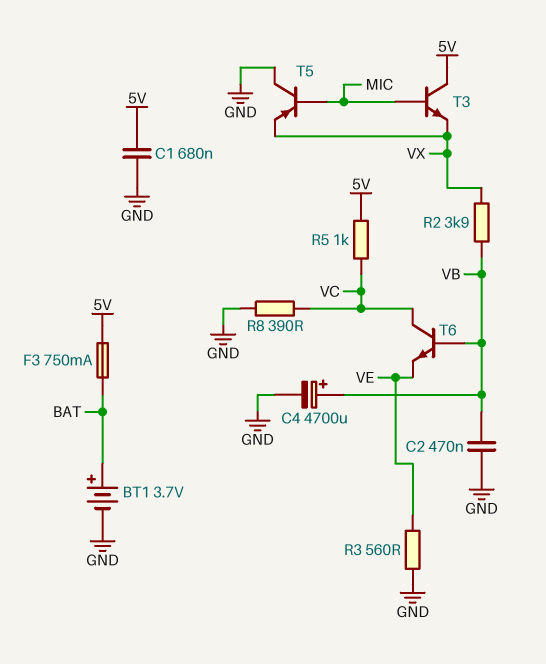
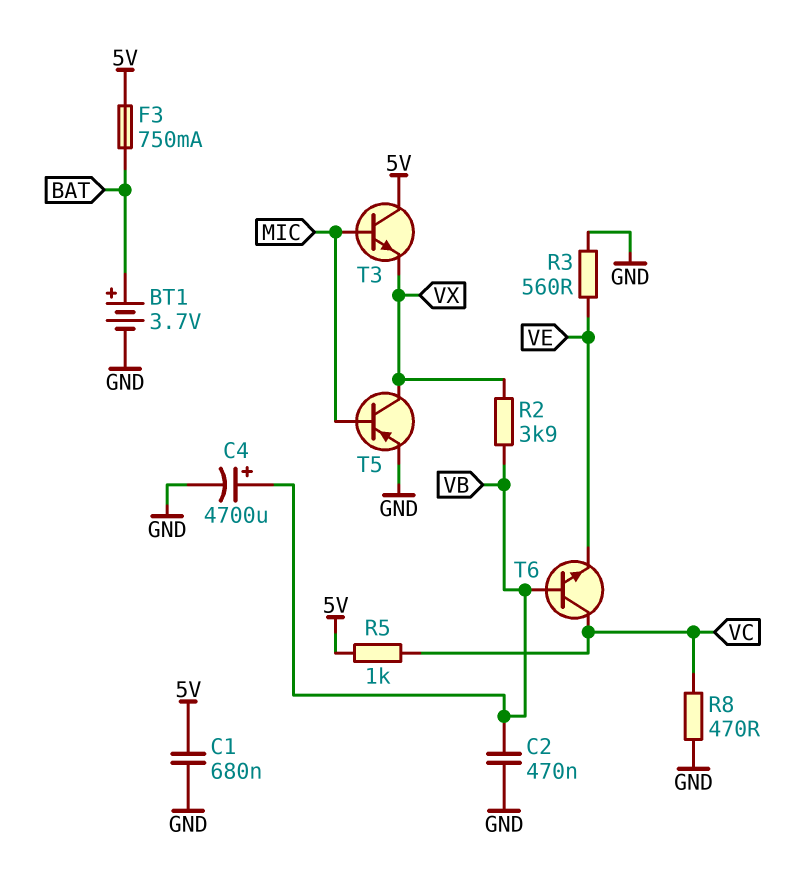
R8: 390 (GND, VC) -> 470 (GND, VC)
T5: PNP (B MIC, C GND, E VX) -> PNP (B MIC, C VX, E GND)

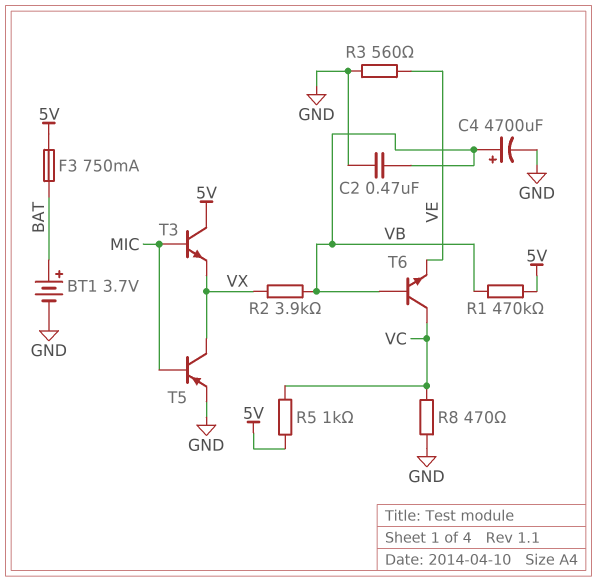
C1: 680nF (5V, GND) -> none
R1: none -> 470k (5V, VB)

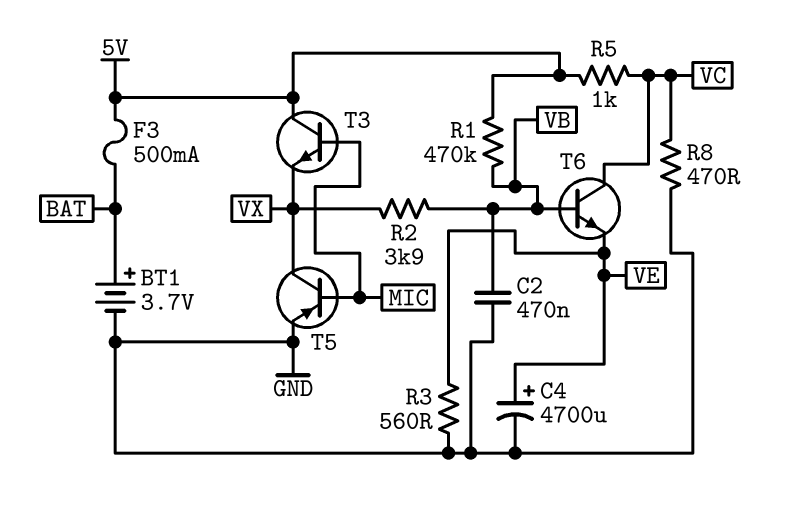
C4: 4700uF (plus VB, minus GND) -> 4700uF (plus VE, minus GND)
F3: 750mA (5V, BAT) -> 500mA (5V, BAT)

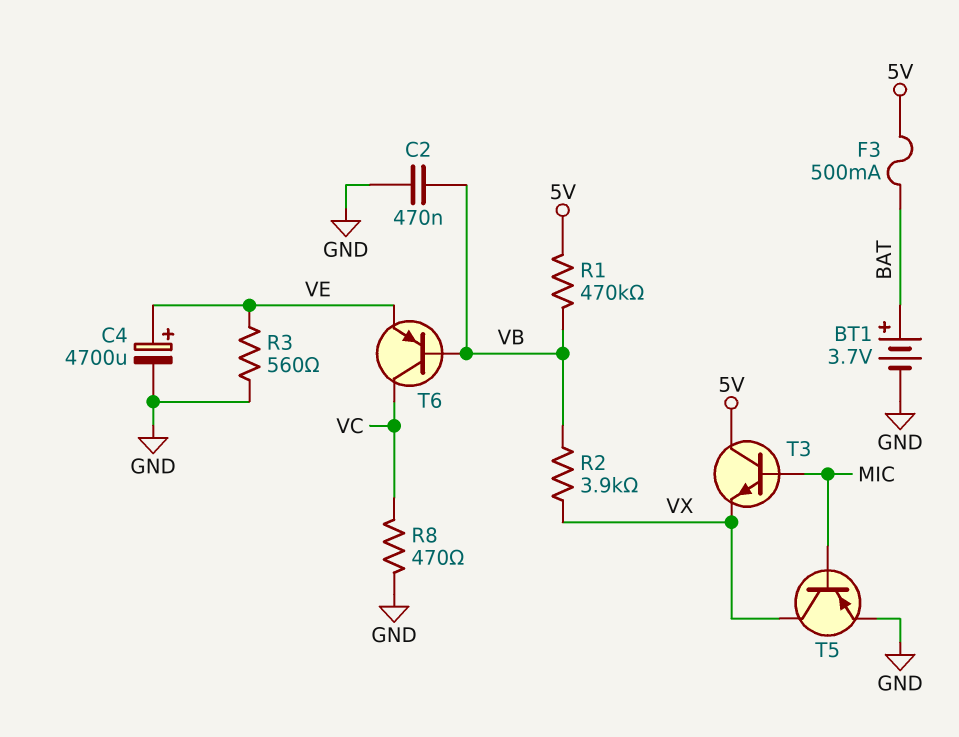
R5: 1k (5V, VC) -> none
T6: NPN (B VB, C VC, E VE) -> PNP (B VB, C VC, E VE)

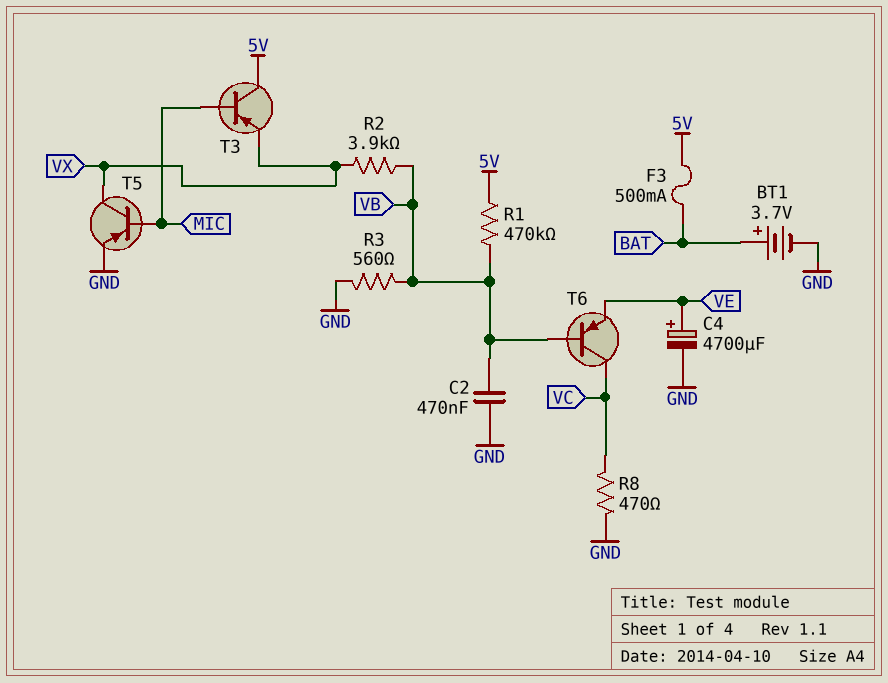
R3: 560 (GND, VE) -> 560 (GND, VB)
T3: NPN (B MIC, C 5V, E VX) -> PNP (B MIC, C 5V, E VX)

